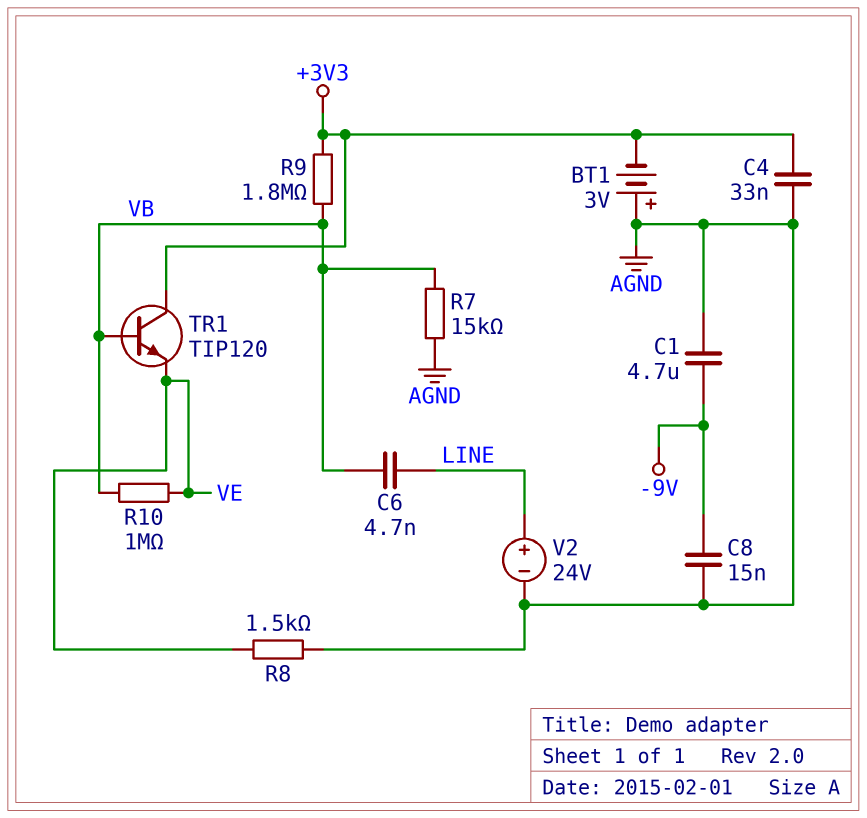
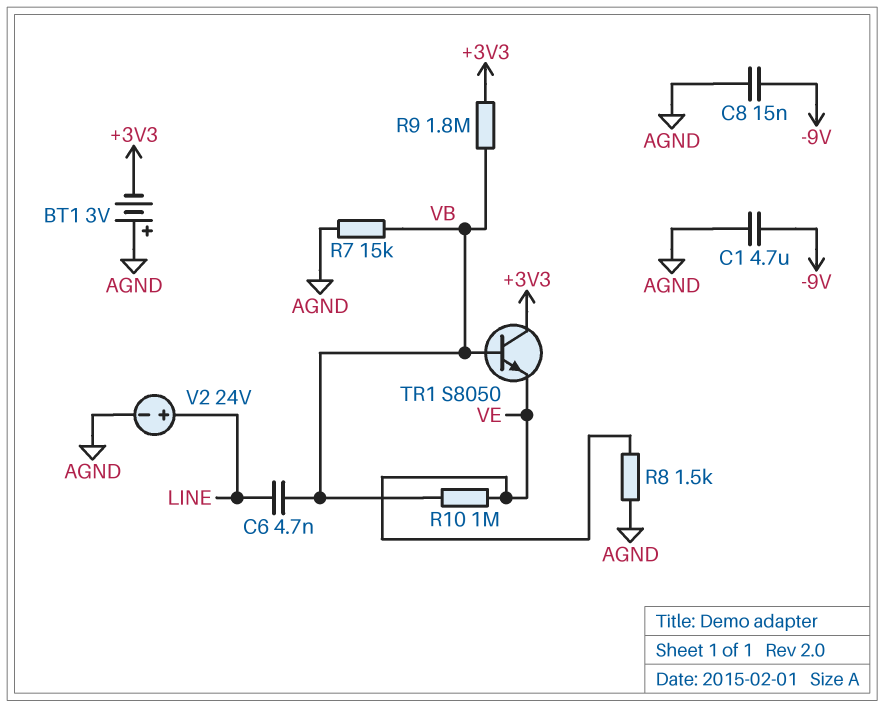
C4: 33nF (+3V3, AGND) -> none
TR1: NPN TIP120 (B VB, C +3V3, E VE) -> NPN S8050 (B VB, C +3V3, E VE)

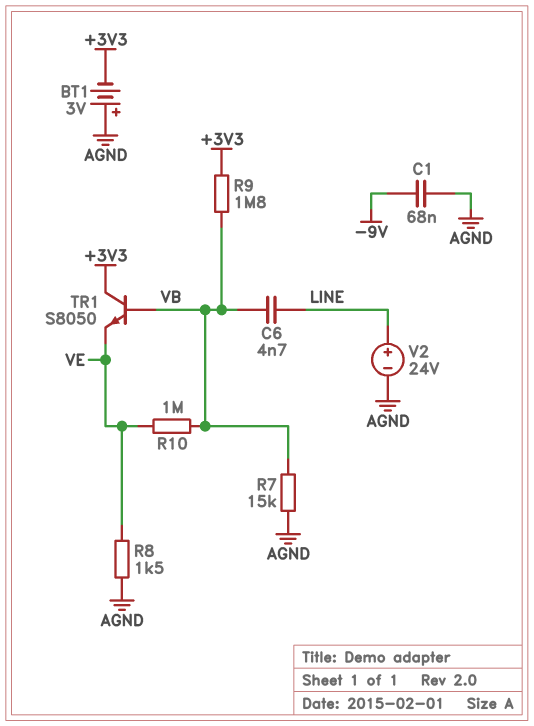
C1: 4.7uF (-9V, AGND) -> 68nF (-9V, AGND)
C8: 15nF (-9V, AGND) -> none

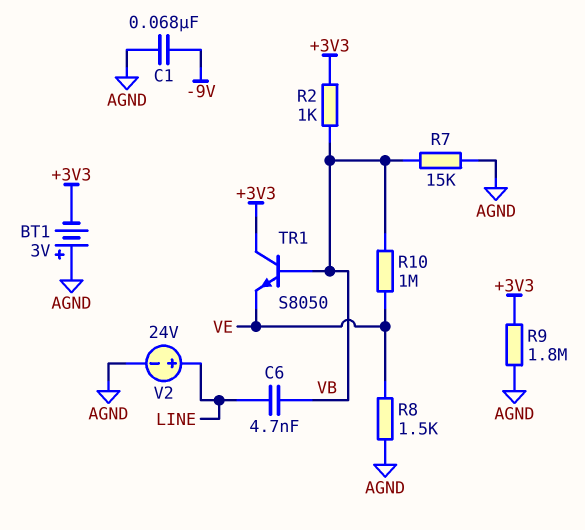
R2: none -> 1k (+3V3, VB)
R9: 1.8M (+3V3, VB) -> 1.8M (+3V3, AGND)

